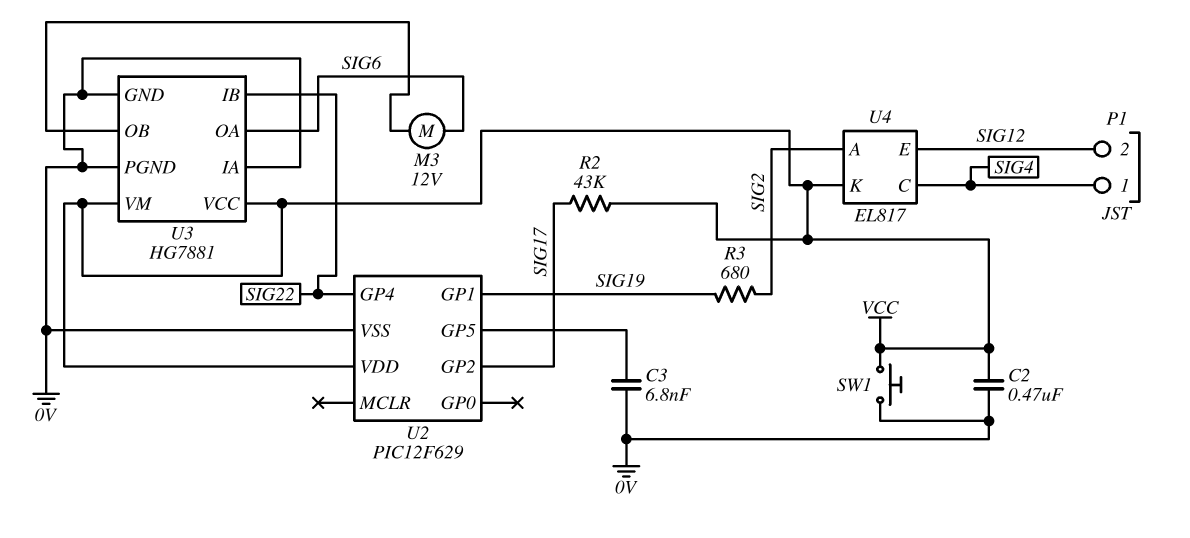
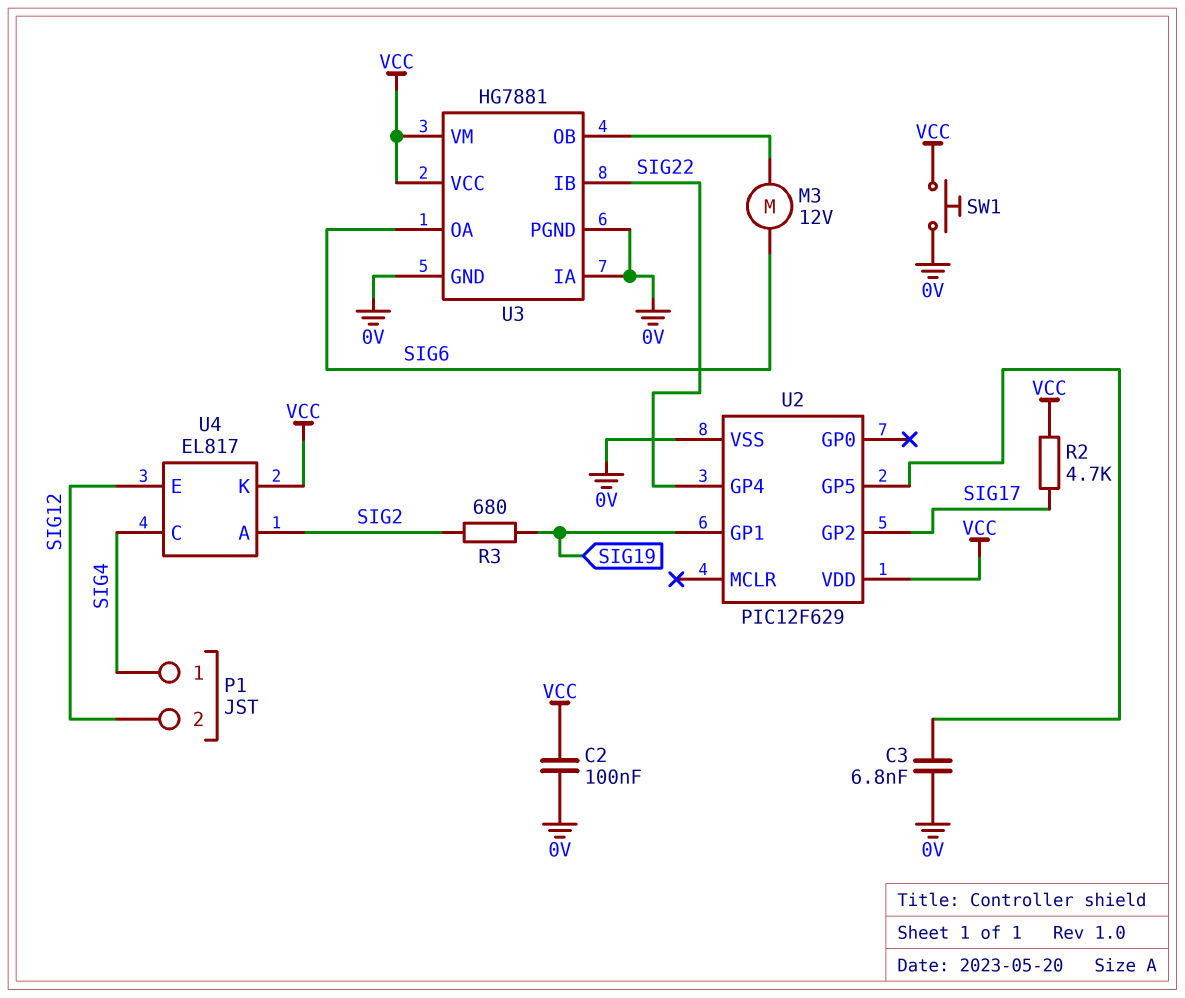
C2: 470nF (0V, VCC) -> 100nF (0V, VCC)
R2: 43k (SIG17, VCC) -> 4.7k (SIG17, VCC)

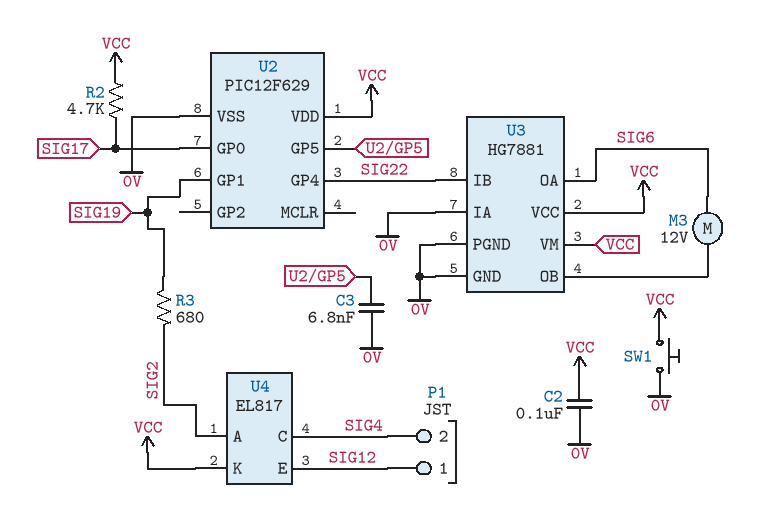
P1 pin 1: SIG4 -> SIG12
P1 pin 2: SIG12 -> SIG4
U2 pin GP0: none -> SIG17
U2 pin GP2: SIG17 -> none

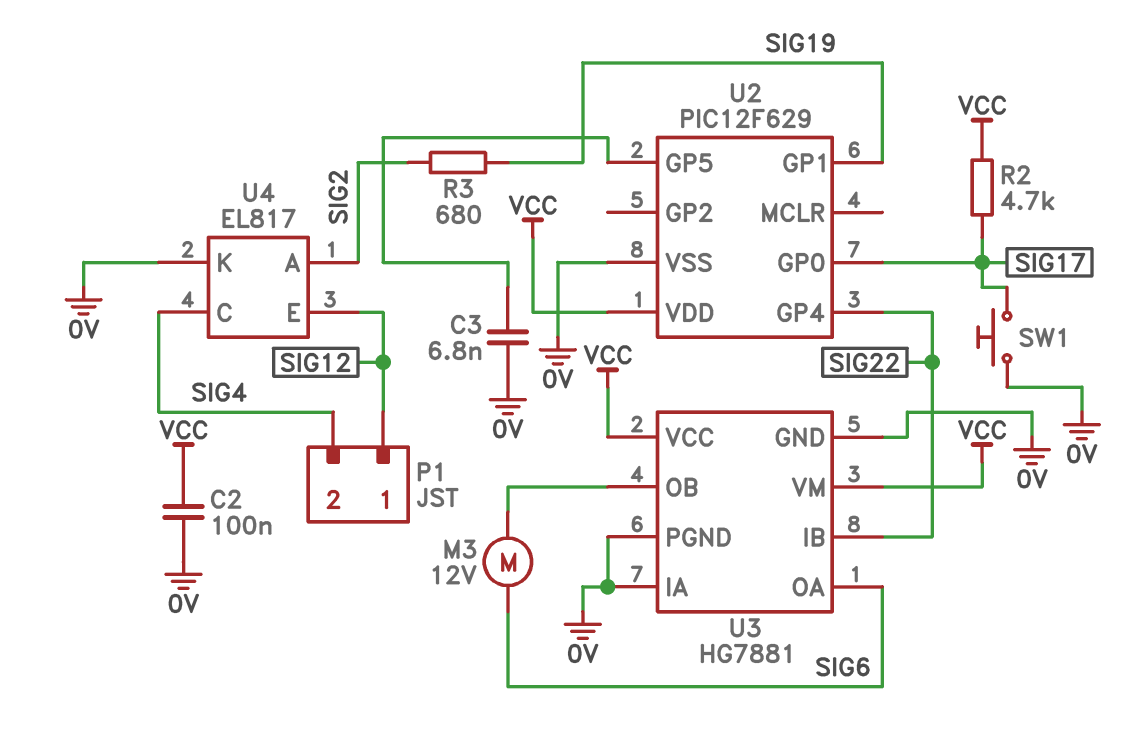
SW1: button (0V, VCC) -> button (0V, SIG17)
U4 pin K: VCC -> 0V

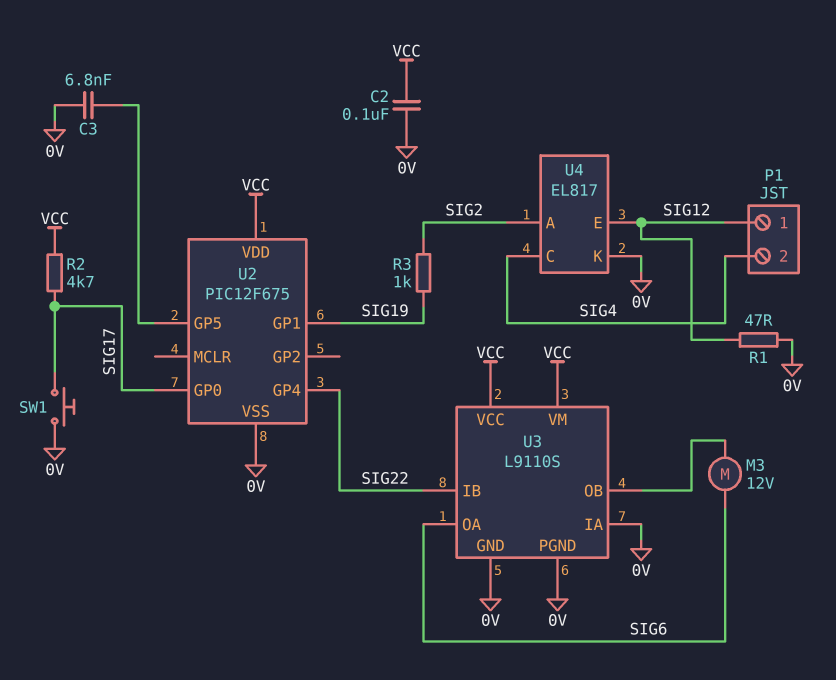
R1: none -> 47 (0V, SIG12)
R3: 680 (SIG2, SIG19) -> 1k (SIG2, SIG19)
U2: PIC12F629 -> PIC12F675
U3: HG7881 -> L9110S

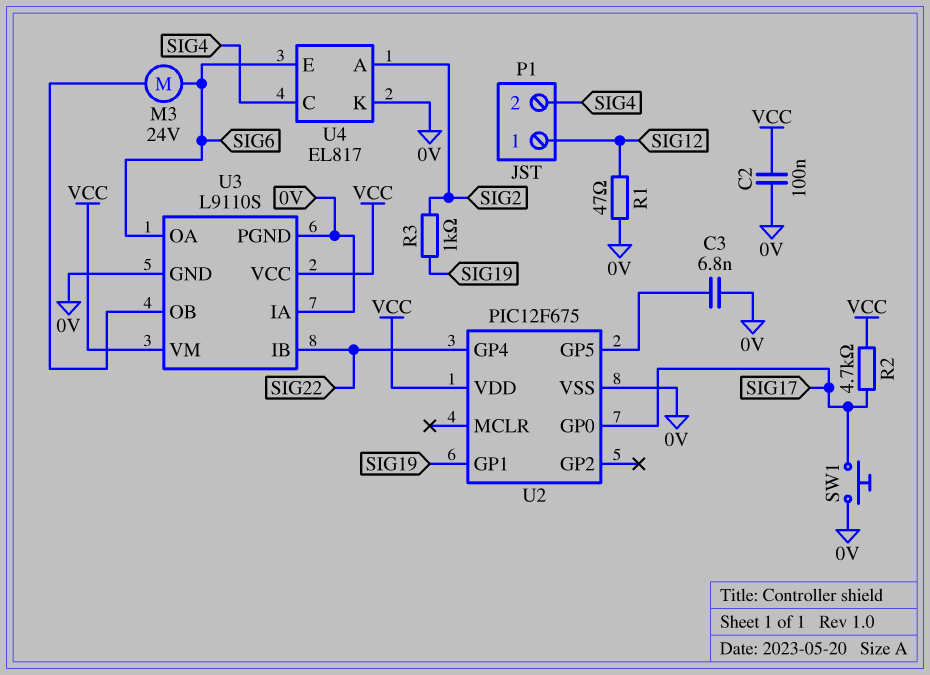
M3: motor 12V (SIG6, U3/OB) -> motor 24V (SIG6, U3/OB)
U4 pin E: SIG12 -> SIG6

